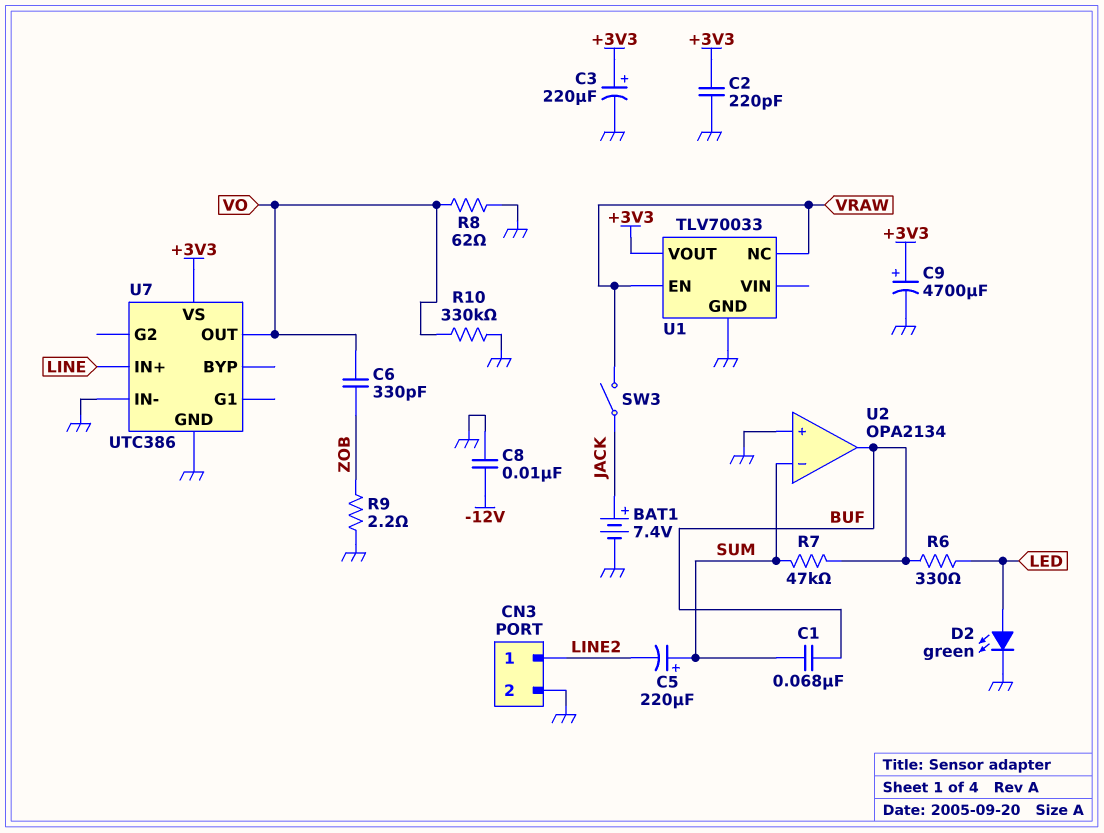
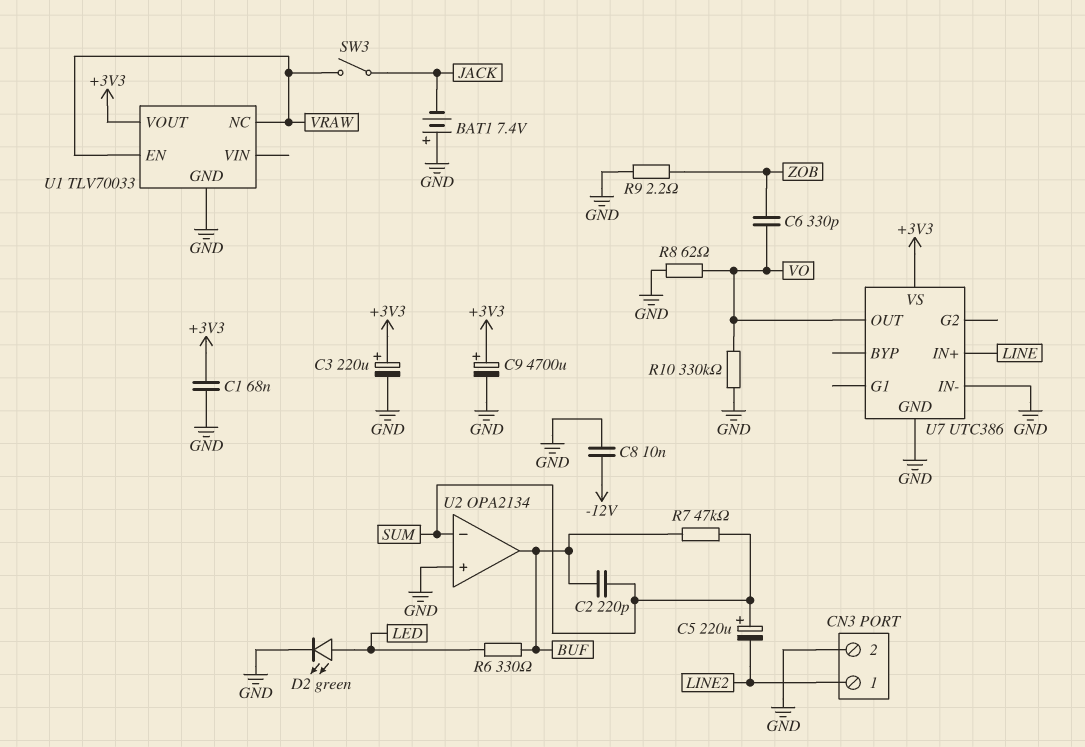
BAT1: 7.4V (plus JACK, minus GND) -> 7.4V (plus GND, minus JACK)
C1: 68nF (BUF, SUM) -> 68nF (+3V3, GND)
C2: 220pF (+3V3, GND) -> 220pF (BUF, SUM)

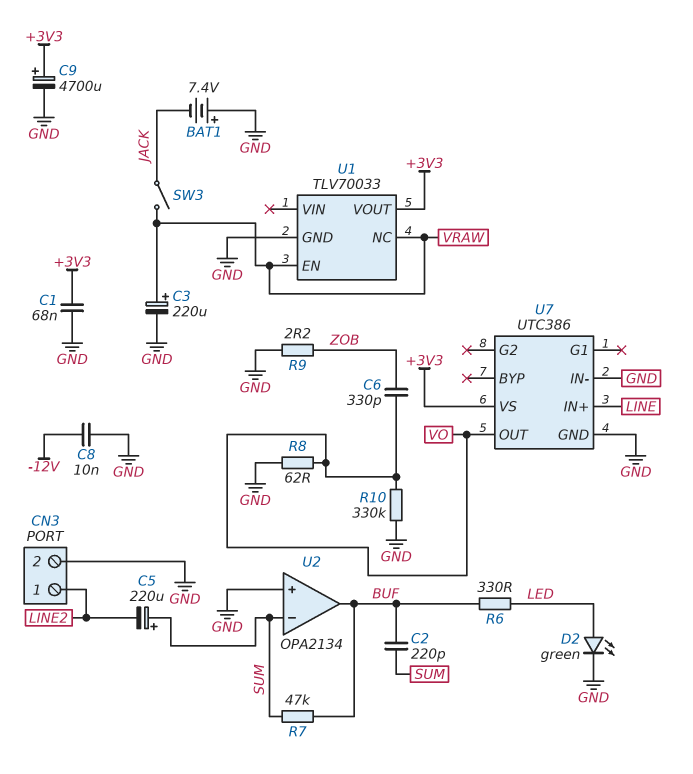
C3: 220uF (plus +3V3, minus GND) -> 220uF (plus VRAW, minus GND)

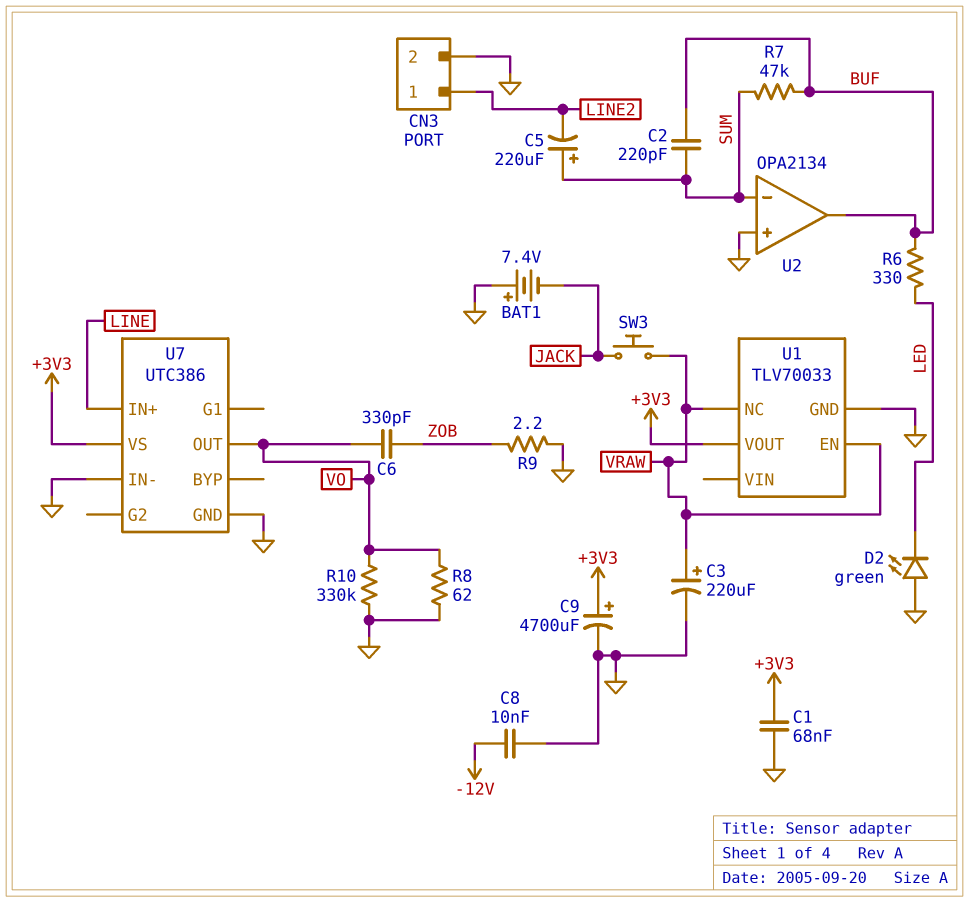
D2: LED green (A LED, K GND) -> LED green (A GND, K LED)
SW3: switch (JACK, VRAW) -> button (JACK, VRAW)

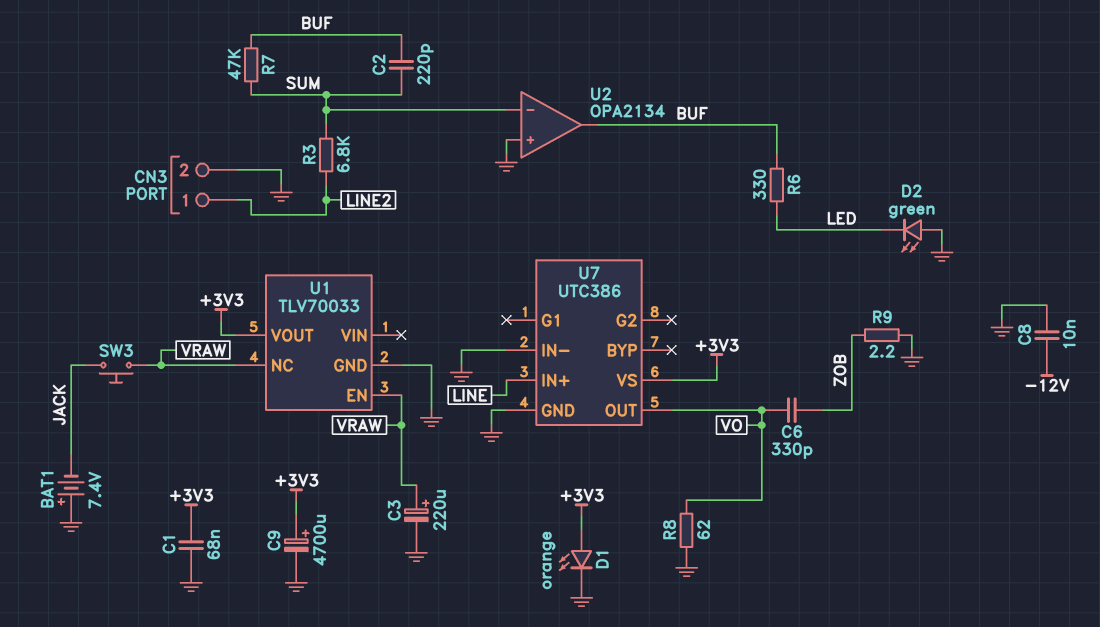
C5: 220uF (plus SUM, minus LINE2) -> none
D1: none -> LED orange (A +3V3, K GND)
R3: none -> 6.8k (LINE2, SUM)
R10: 330k (GND, VO) -> none

